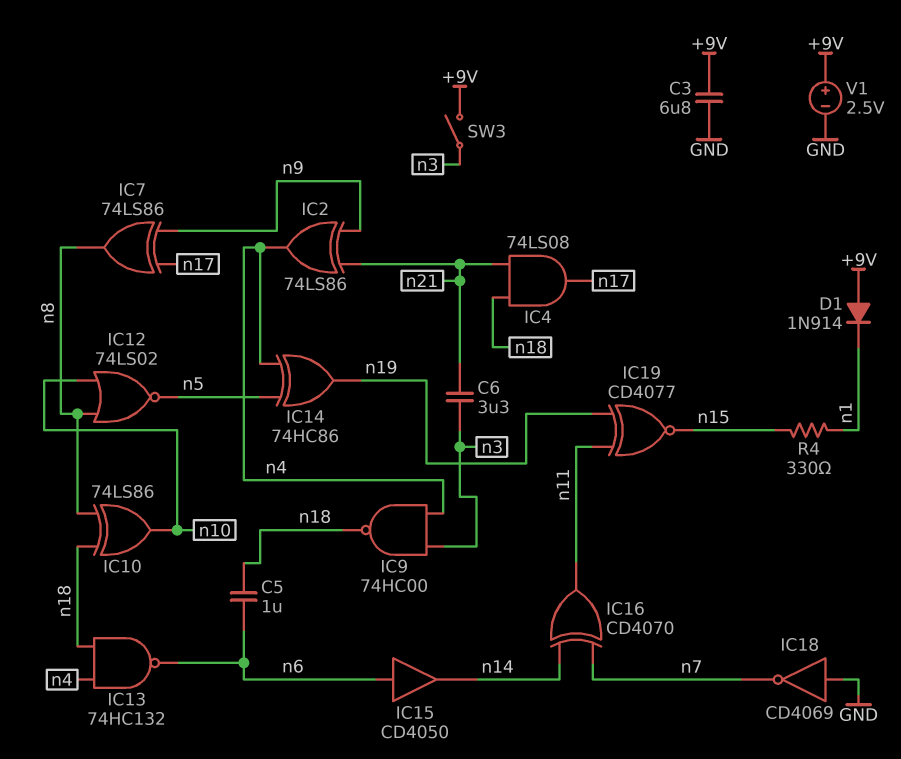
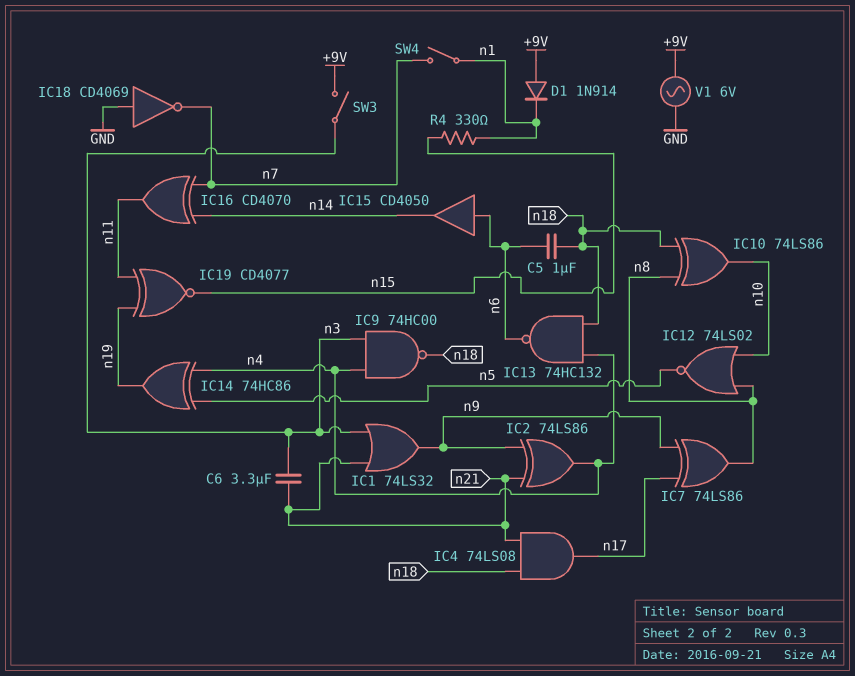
C3: 6.8uF (+9V, GND) -> none
IC1: none -> OR 74LS32 (in n3, in n21, out n9)
SW4: none -> switch (n1, n7)
V1: 2.5V (plus +9V, minus GND) -> AC 6V (+9V, GND)

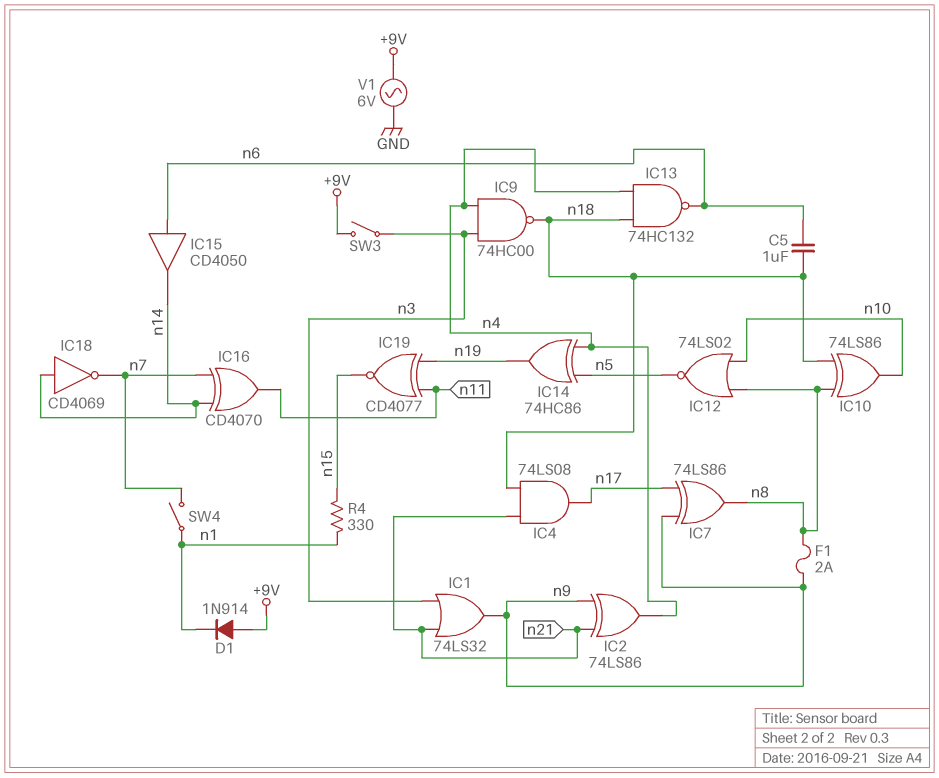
C6: 3.3uF (n3, n21) -> none
F1: none -> 2A (n8, n9)
IC18: NOT CD4069 (in GND, out n7) -> NOT CD4069 (in n14, out n7)

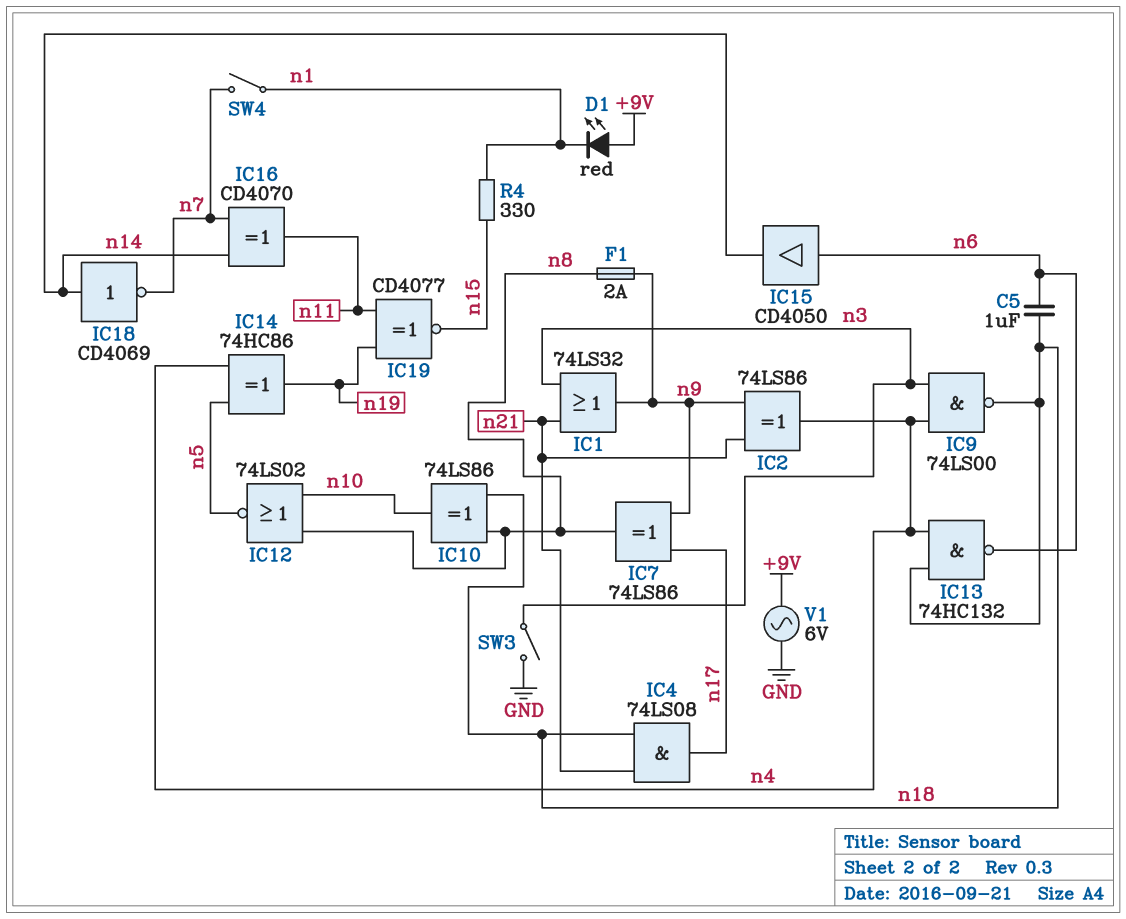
D1: diode 1N914 (A +9V, K n1) -> LED red (A +9V, K n1)
IC9: NAND 74HC00 (in n3, in n4, out n18) -> NAND 74LS00 (in n3, in n4, out n18)
SW3: switch (+9V, n3) -> switch (GND, n3)

